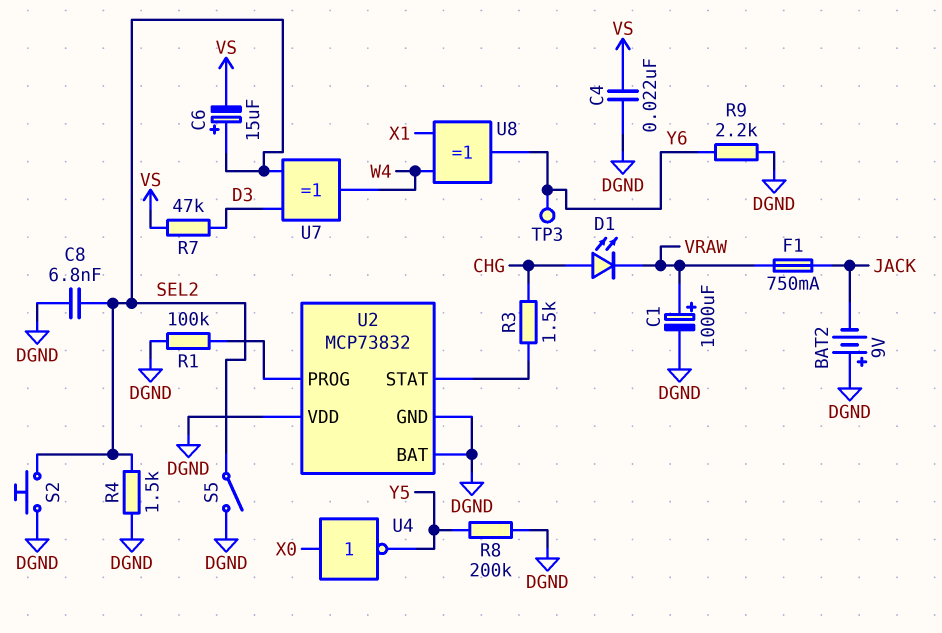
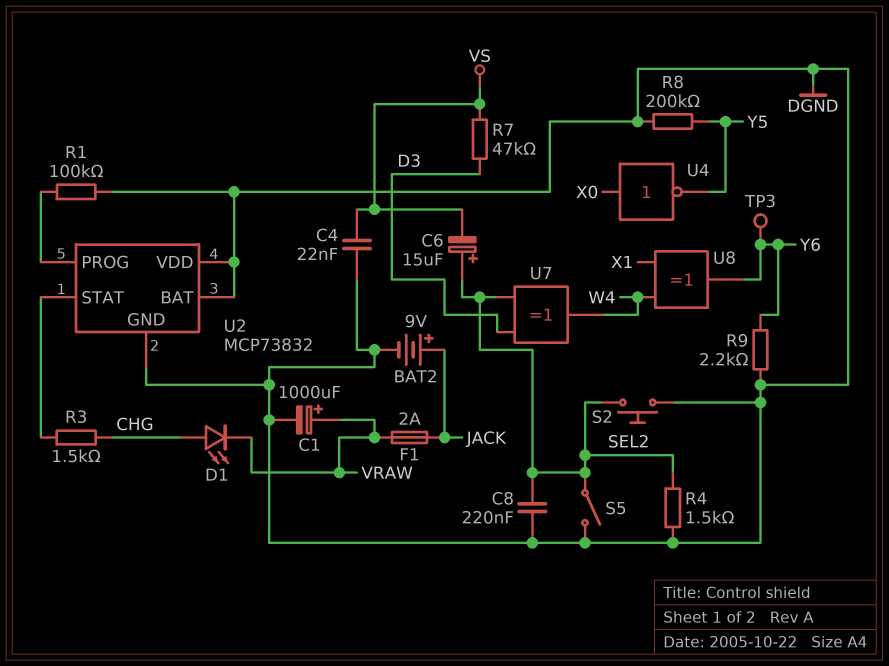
BAT2: 9V (plus DGND, minus JACK) -> 9V (plus JACK, minus DGND)
C8: 6.8nF (DGND, SEL2) -> 220nF (DGND, SEL2)
F1: 750mA (JACK, VRAW) -> 2A (JACK, VRAW)

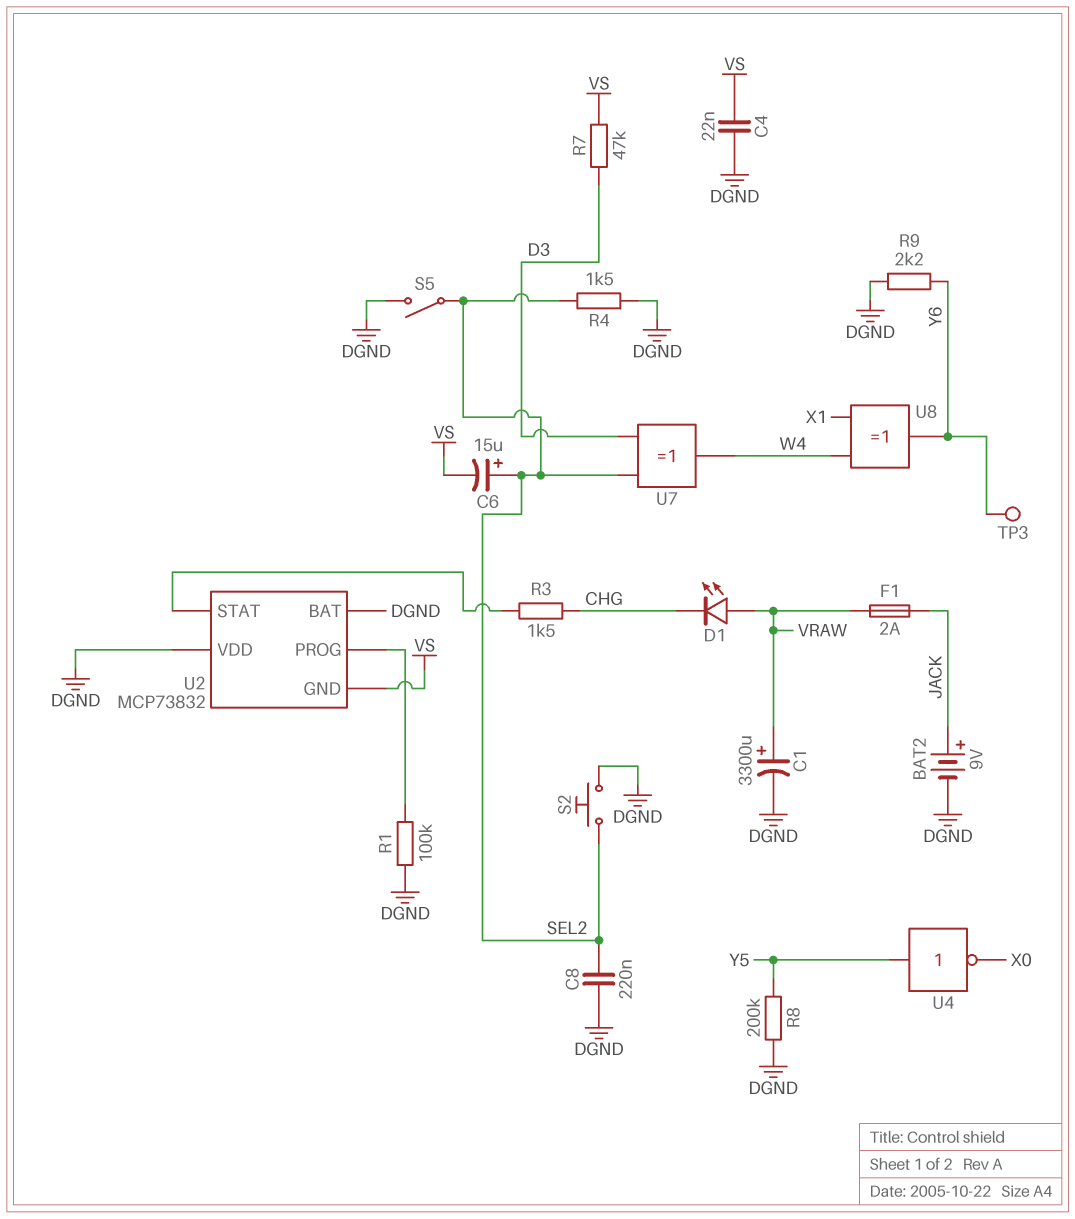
C1: 1000uF (plus VRAW, minus DGND) -> 3300uF (plus VRAW, minus DGND)
D1: LED (A CHG, K VRAW) -> LED (A VRAW, K CHG)
U2 pin GND: DGND -> VS
U4: NOT (in X0, out Y5) -> NOT (in Y5, out X0)

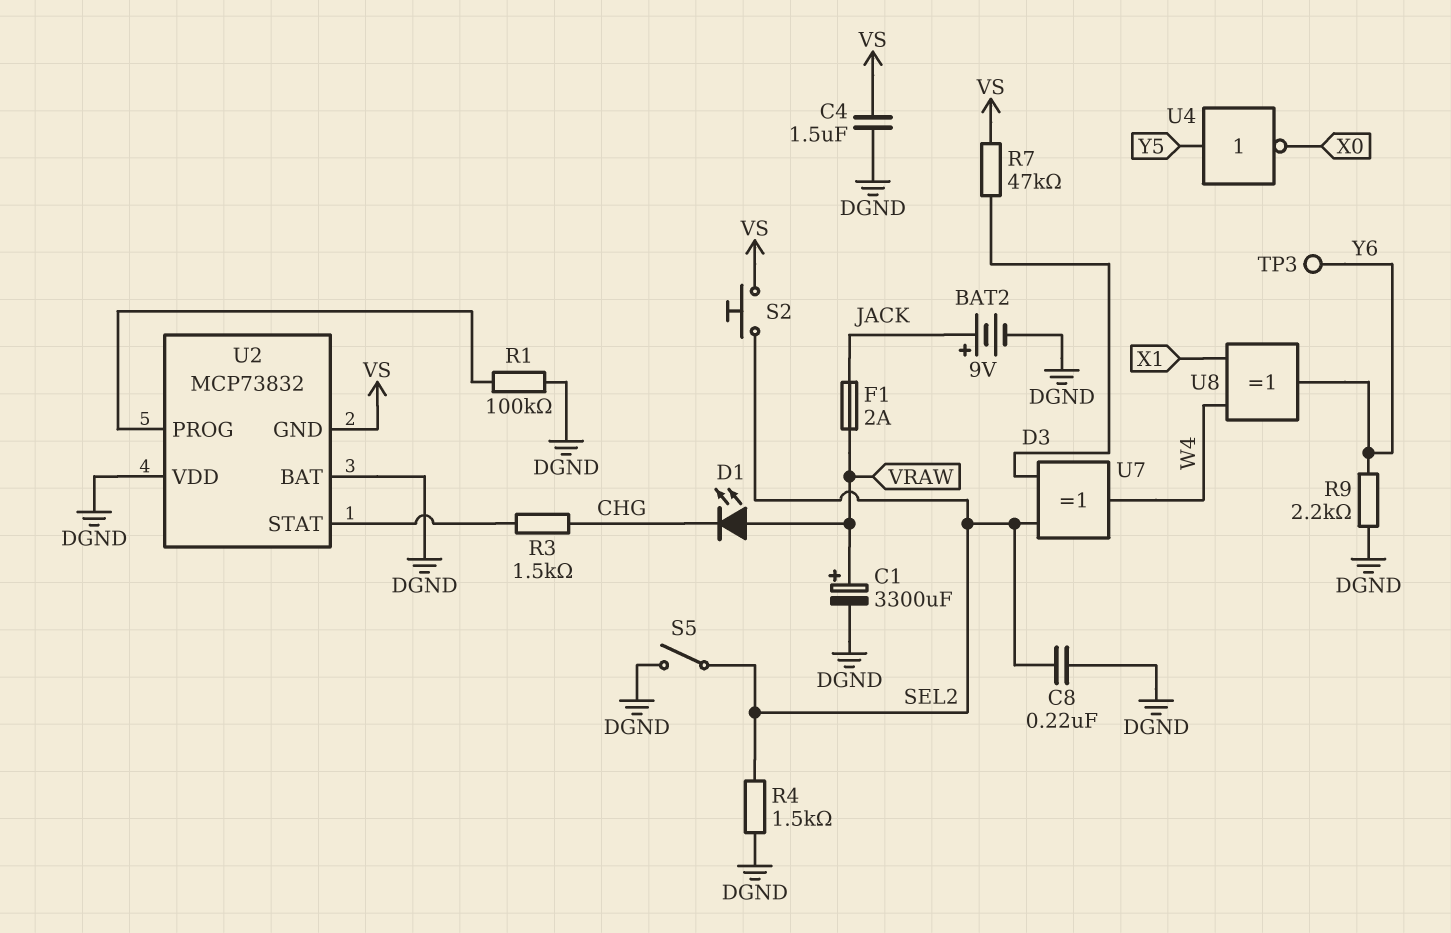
C4: 22nF (DGND, VS) -> 1.5uF (DGND, VS)
C6: 15uF (plus SEL2, minus VS) -> none
R8: 200k (DGND, Y5) -> none
S2: button (DGND, SEL2) -> button (SEL2, VS)

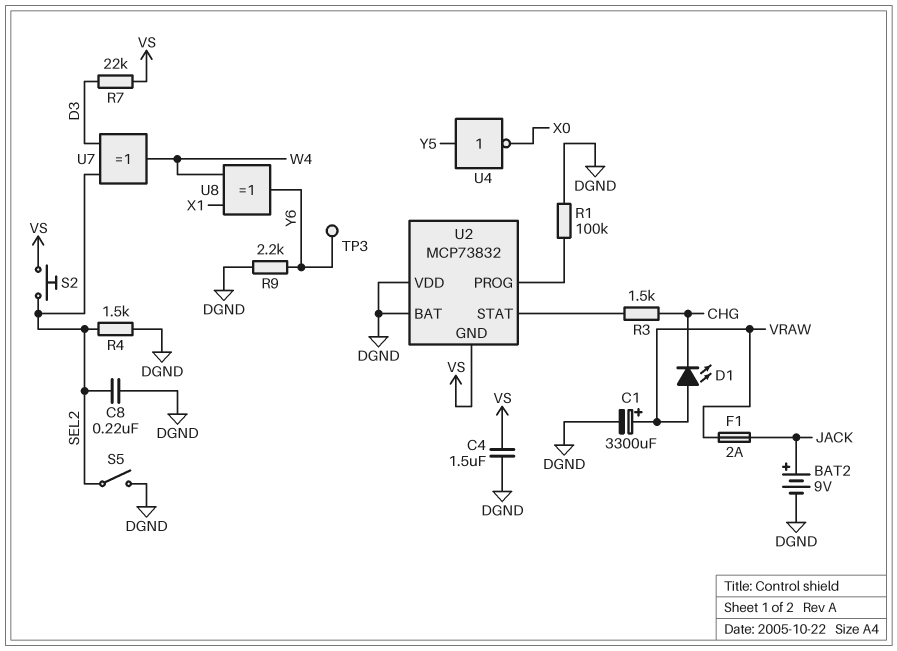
R7: 47k (D3, VS) -> 22k (D3, VS)

